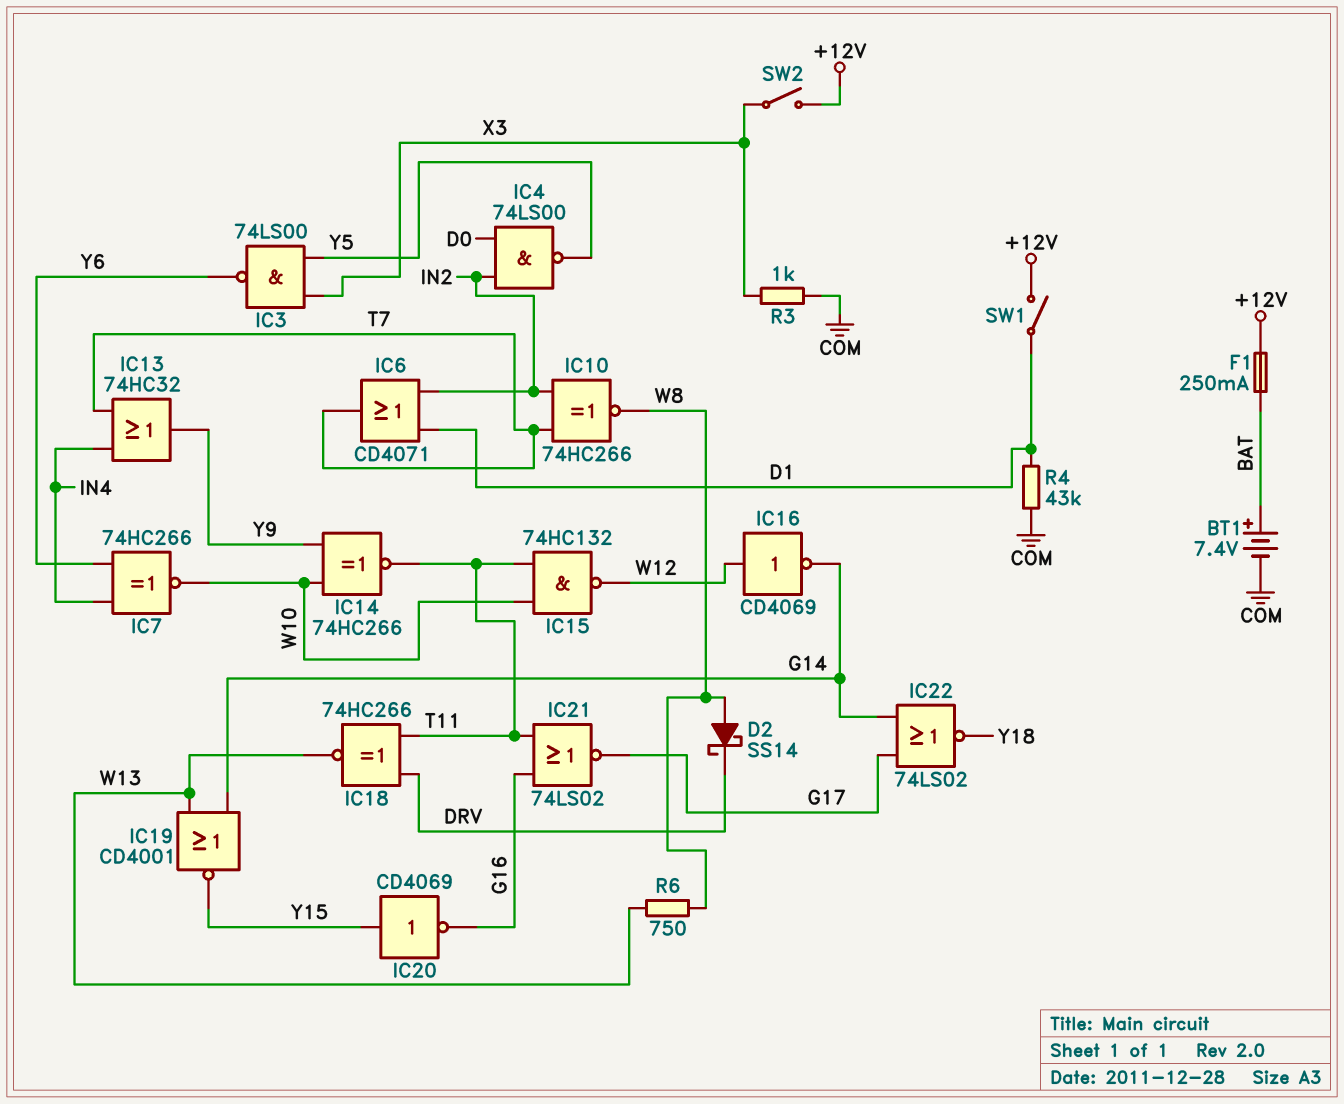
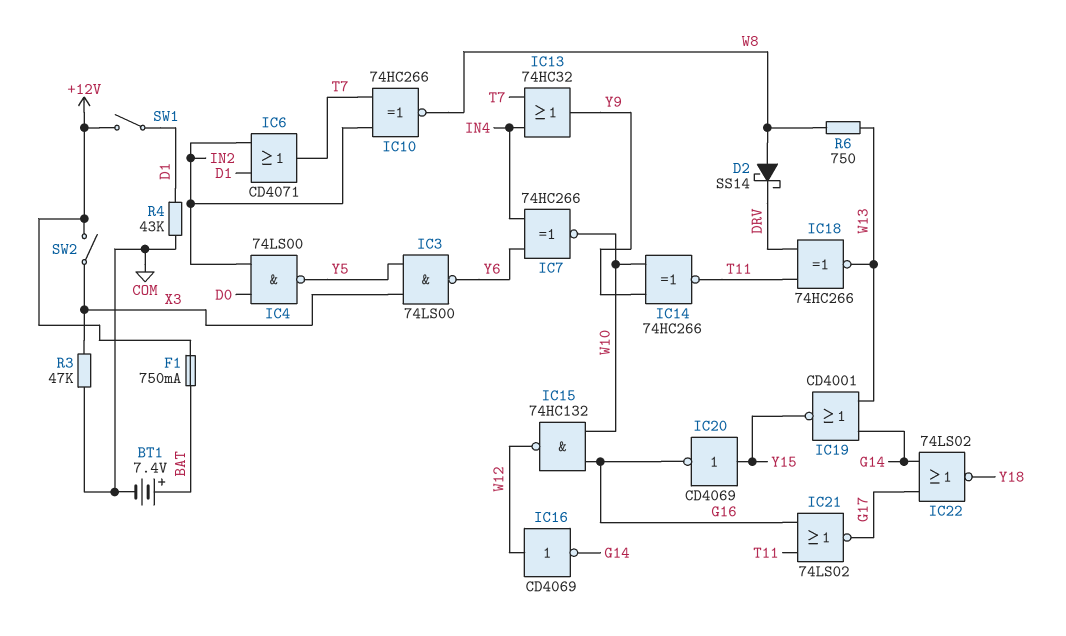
F1: 250mA (+12V, BAT) -> 750mA (+12V, BAT)
IC15: NAND 74HC132 (in T11, in W10, out W12) -> NAND 74HC132 (in G16, in W10, out W12)
R3: 1k (COM, X3) -> 47k (COM, X3)

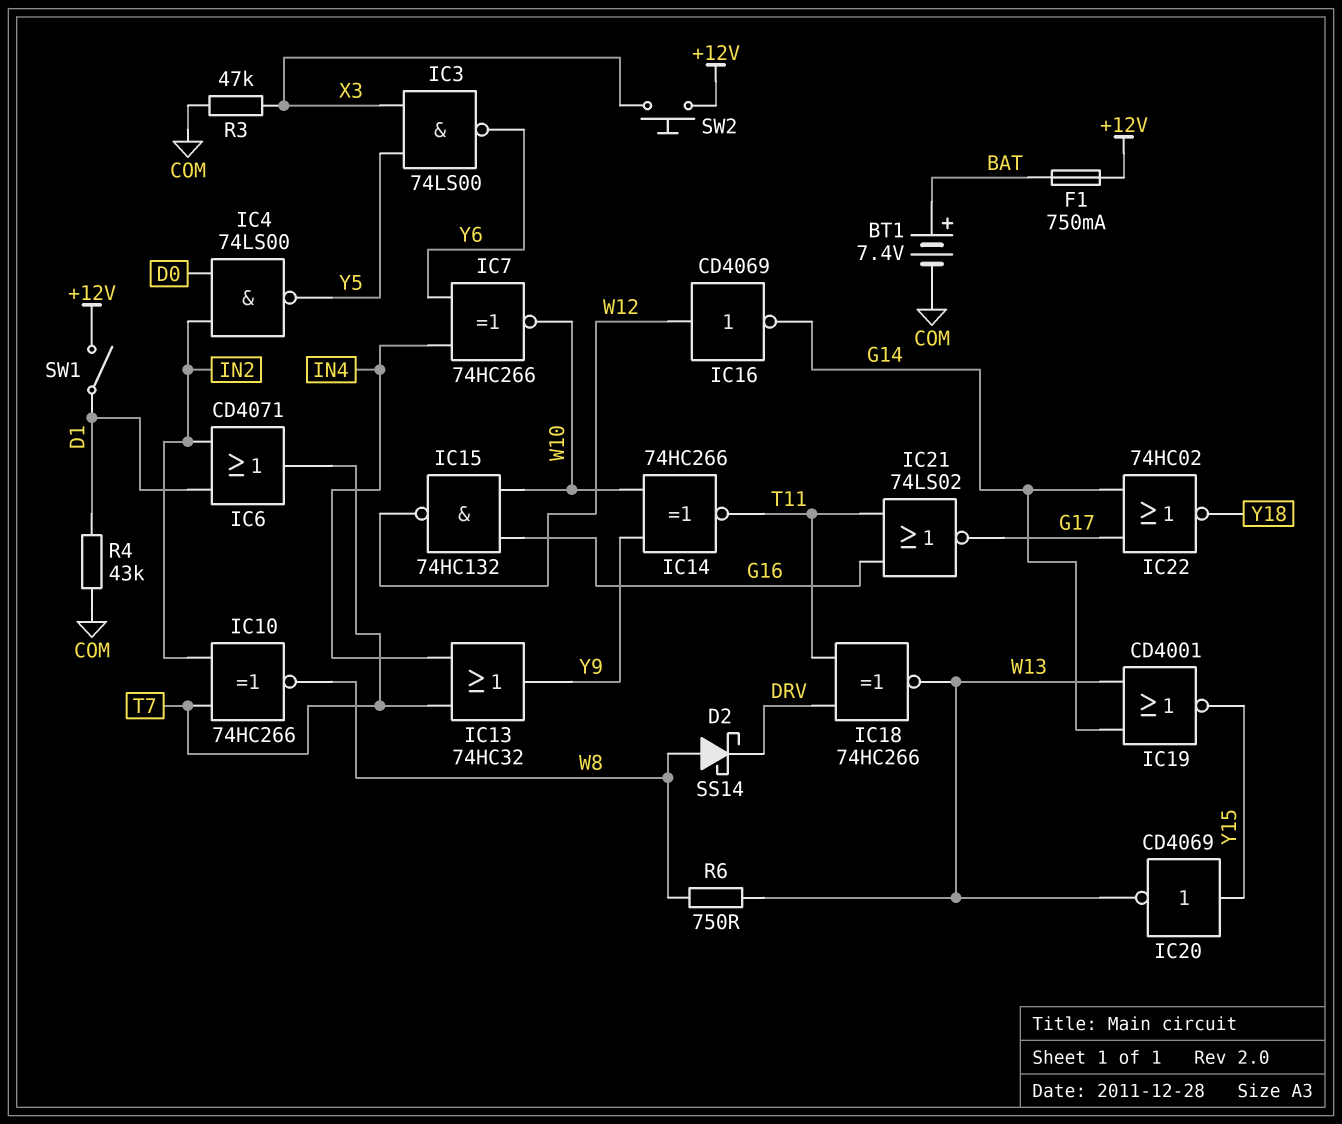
IC20: NOT CD4069 (in Y15, out G16) -> NOT CD4069 (in Y15, out W13)
IC22: NOR 74LS02 (in G14, in G17, out Y18) -> NOR 74HC02 (in G14, in G17, out Y18)
SW2: switch (+12V, X3) -> button (+12V, X3)

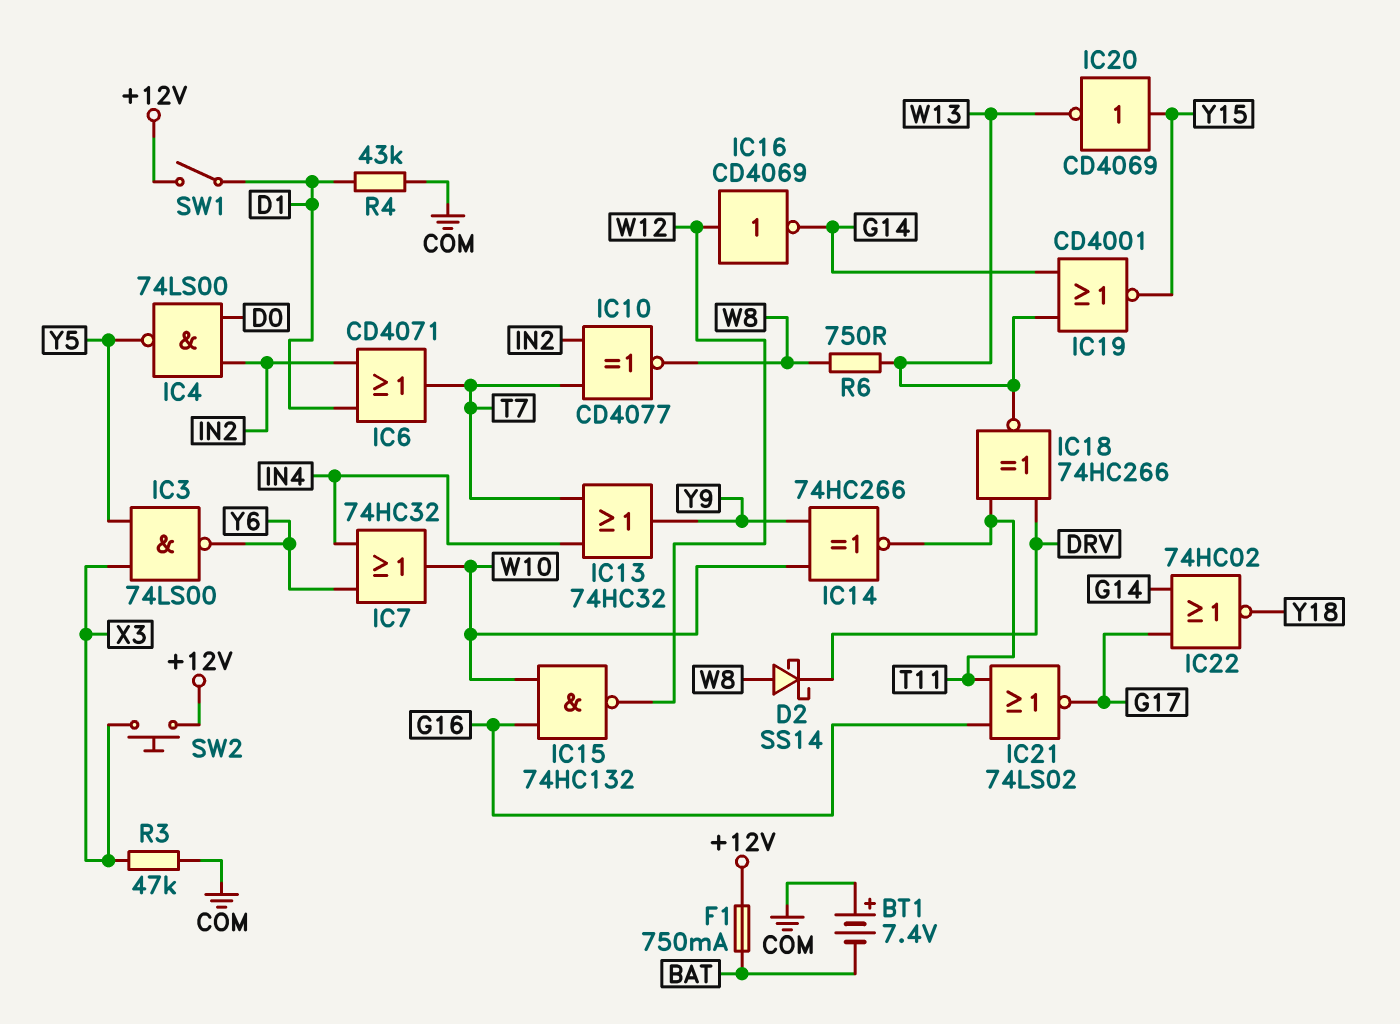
BT1: 7.4V (plus BAT, minus COM) -> 7.4V (plus COM, minus BAT)
IC7: XNOR 74HC266 (in IN4, in Y6, out W10) -> OR 74HC32 (in IN4, in Y6, out W10)
IC10: XNOR 74HC266 (in IN2, in T7, out W8) -> XNOR CD4077 (in IN2, in T7, out W8)

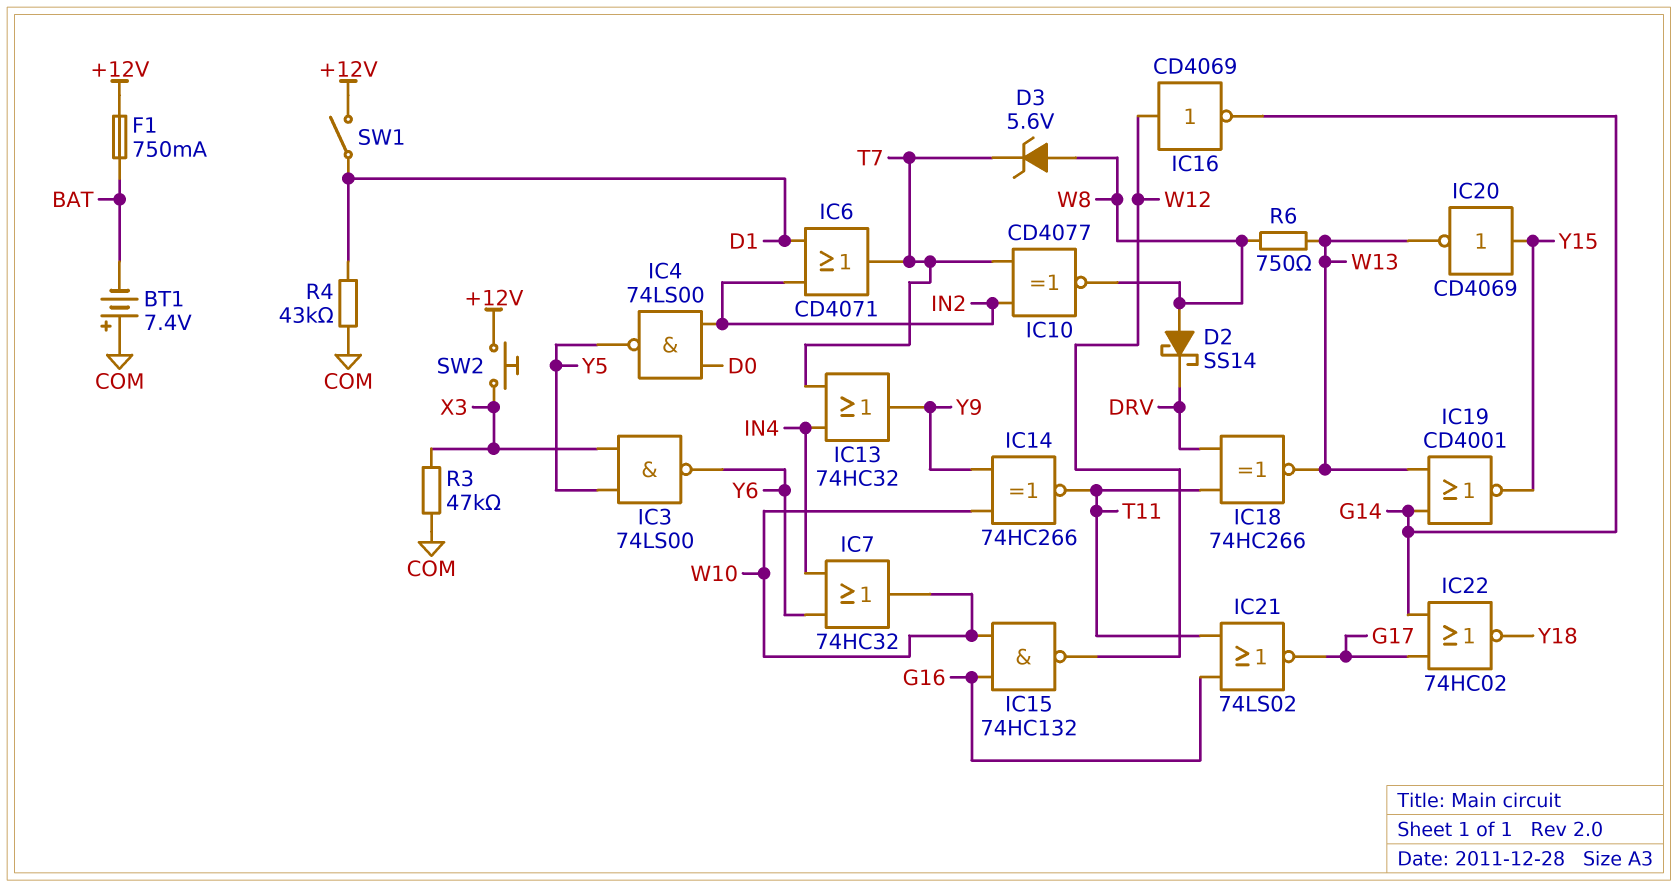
D3: none -> zener 5.6V (A W8, K T7)

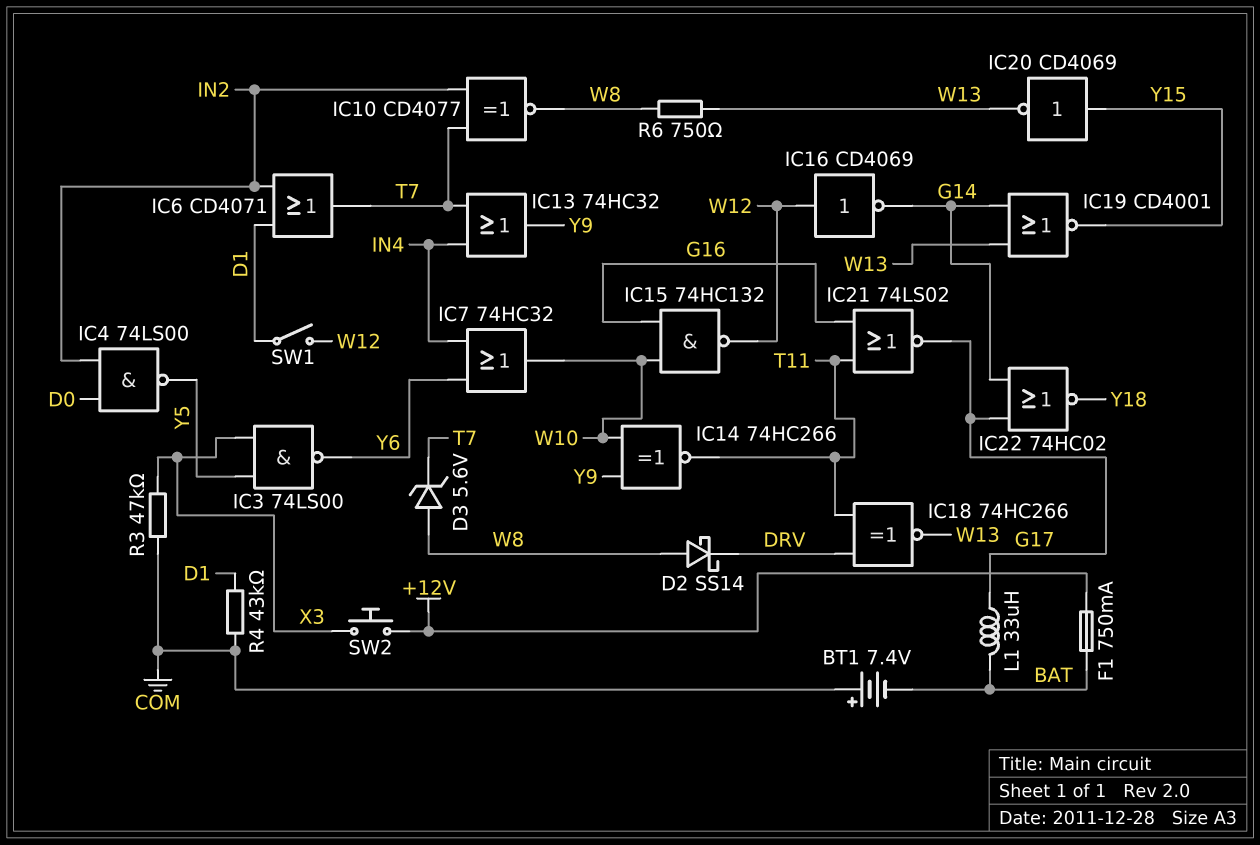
L1: none -> 33uH (BAT, G17)
SW1: switch (+12V, D1) -> switch (D1, W12)

